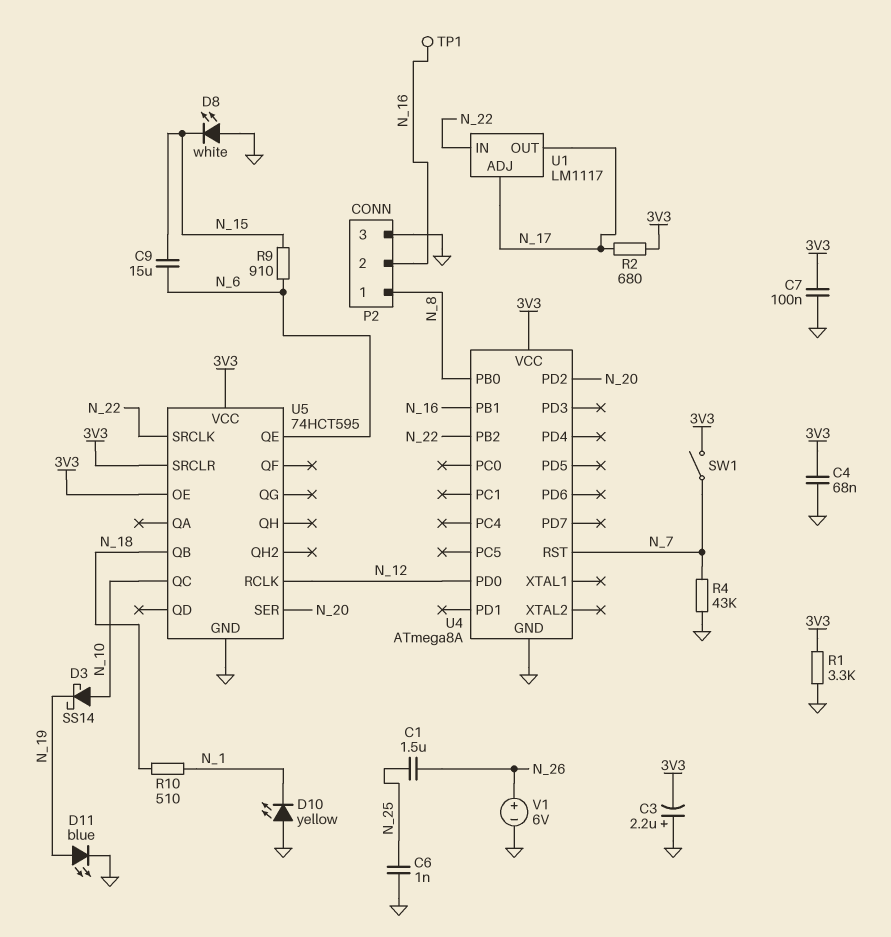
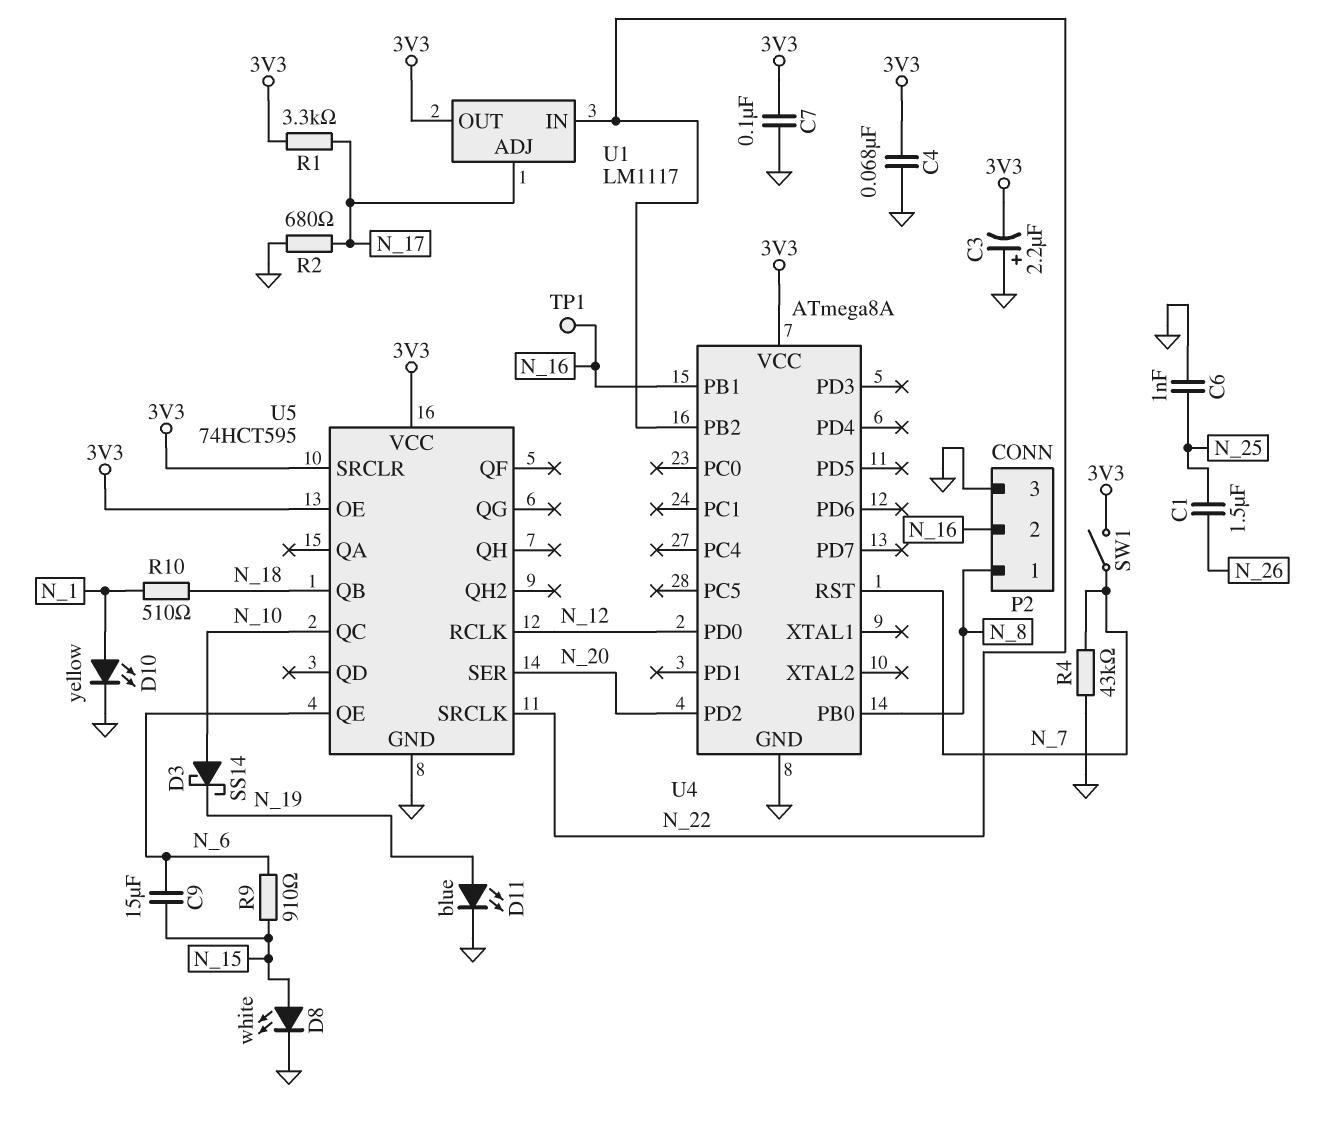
D8: LED white (A GND, K N_15) -> LED white (A N_15, K GND)
D10: LED yellow (A GND, K N_1) -> LED yellow (A N_1, K GND)
R1: 3.3k (3V3, GND) -> 3.3k (3V3, N_17)
R2: 680 (3V3, N_17) -> 680 (GND, N_17)
U1 pin OUT: N_17 -> 3V3
V1: 6V (plus N_26, minus GND) -> none

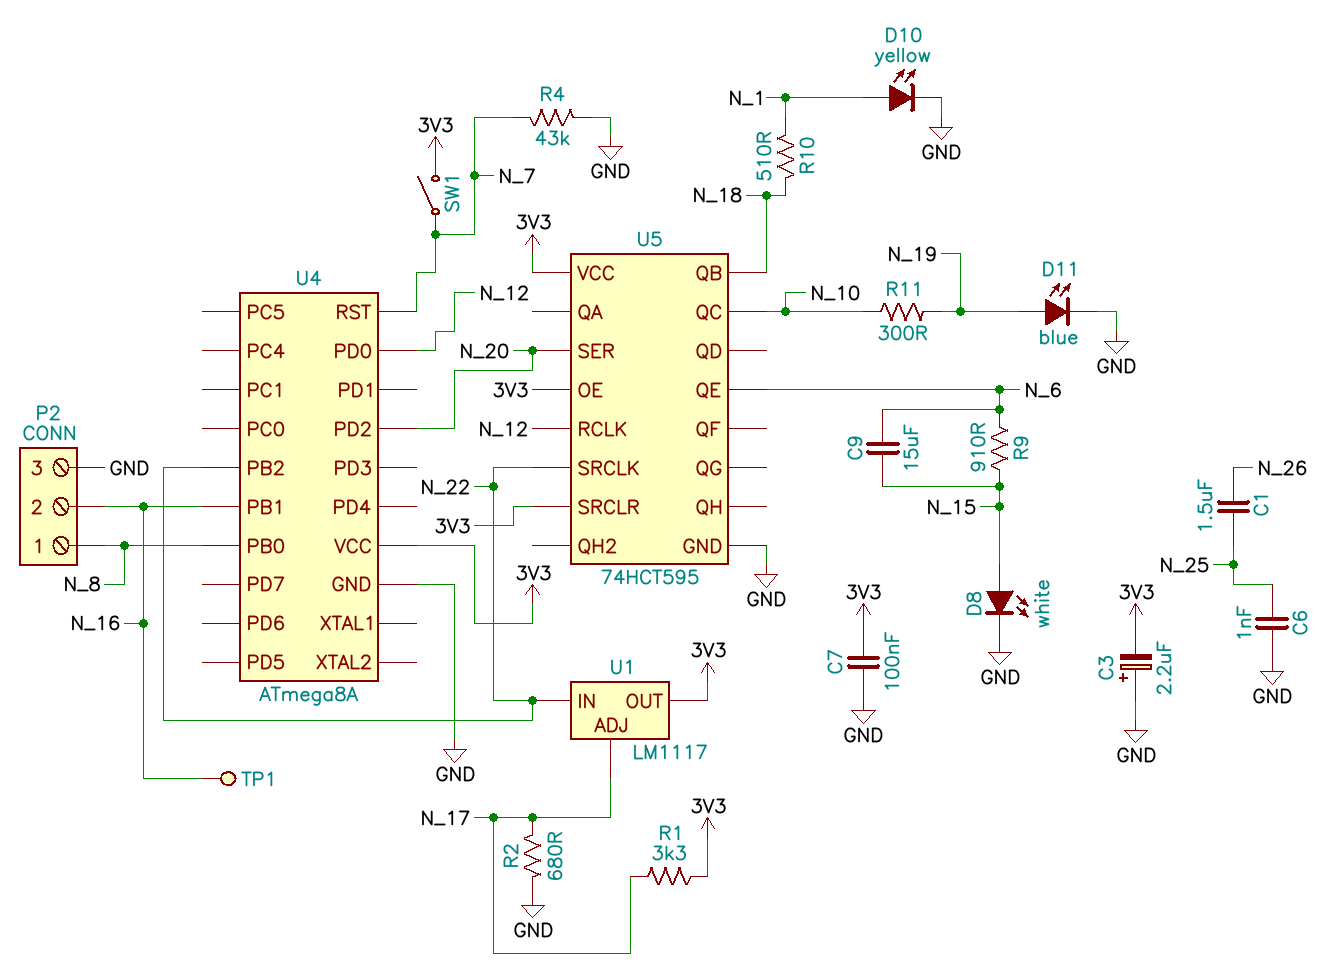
C4: 68nF (3V3, GND) -> none
D3: schottky SS14 (A N_10, K N_19) -> none
R11: none -> 300 (N_10, N_19)

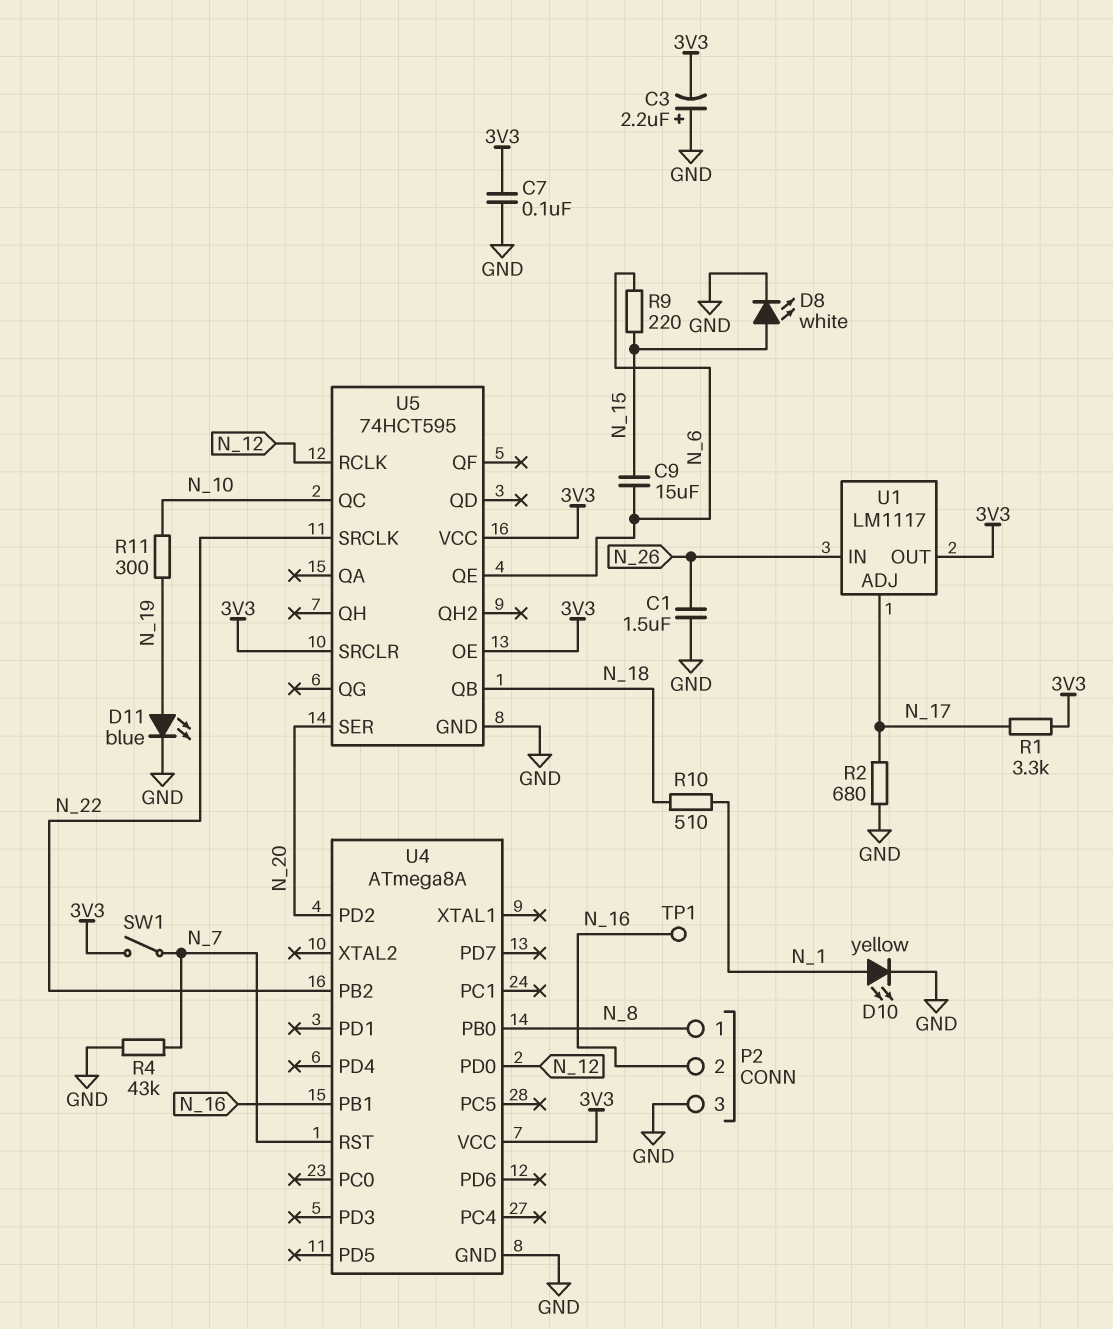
C1: 1.5uF (N_25, N_26) -> 1.5uF (GND, N_26)
C6: 1nF (GND, N_25) -> none
R9: 910 (N_6, N_15) -> 220 (N_6, N_15)
U1 pin IN: N_22 -> N_26

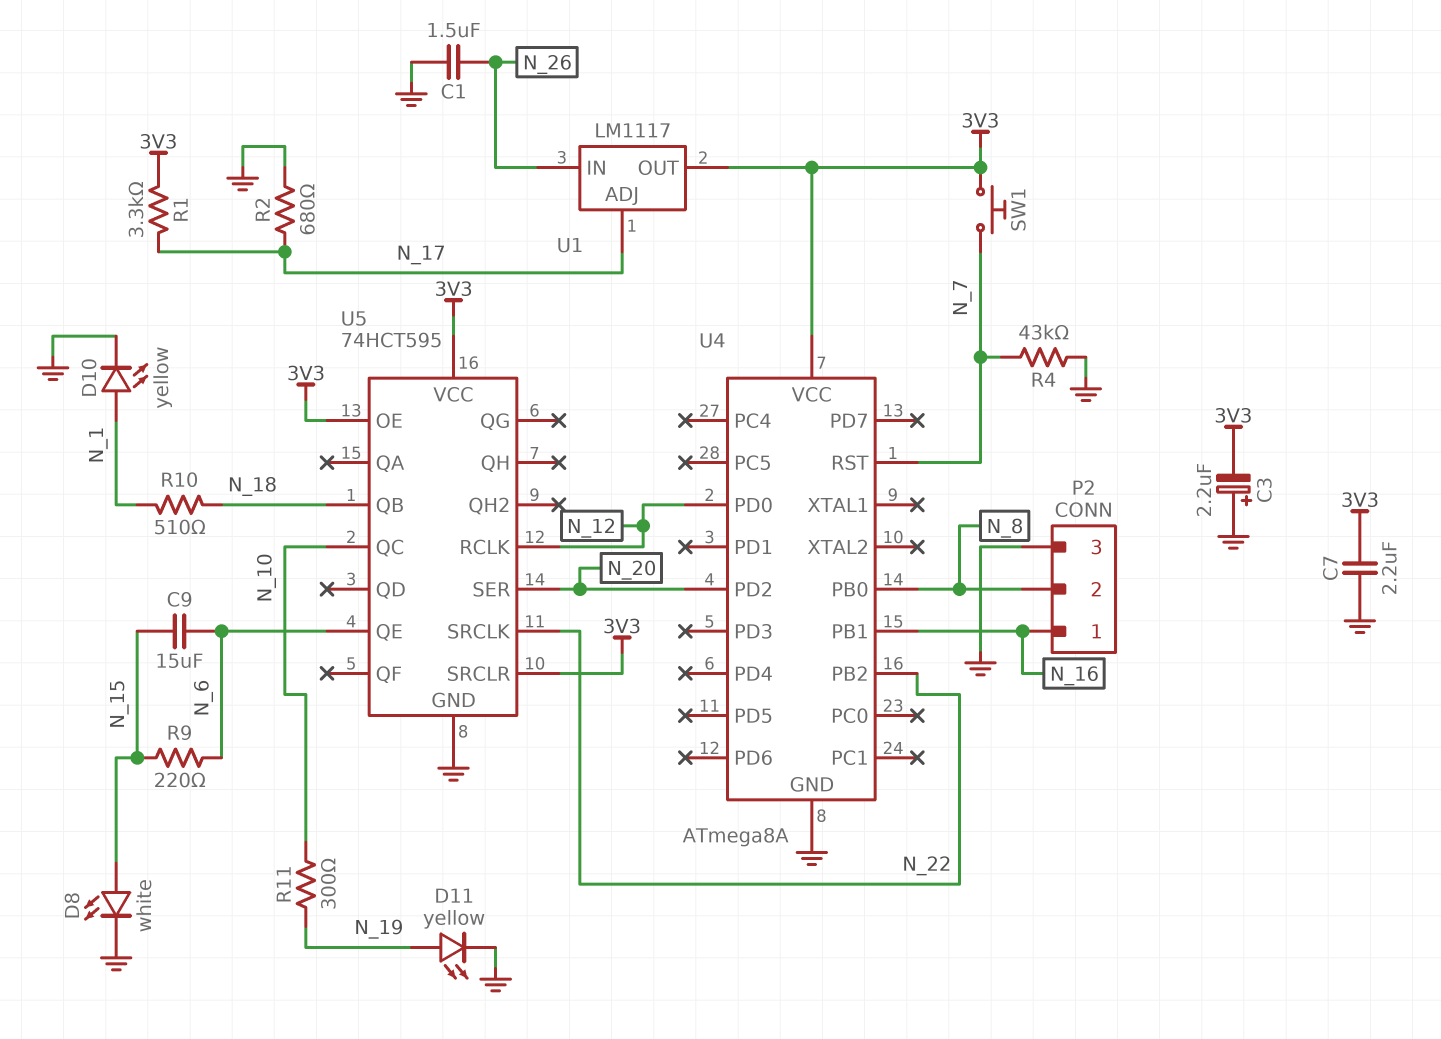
C7: 100nF (3V3, GND) -> 2.2uF (3V3, GND)
D11: LED blue (A N_19, K GND) -> LED yellow (A N_19, K GND)
P2 pin 1: N_8 -> N_16
P2 pin 2: N_16 -> N_8
SW1: switch (3V3, N_7) -> button (3V3, N_7)
TP1: test point (N_16) -> none

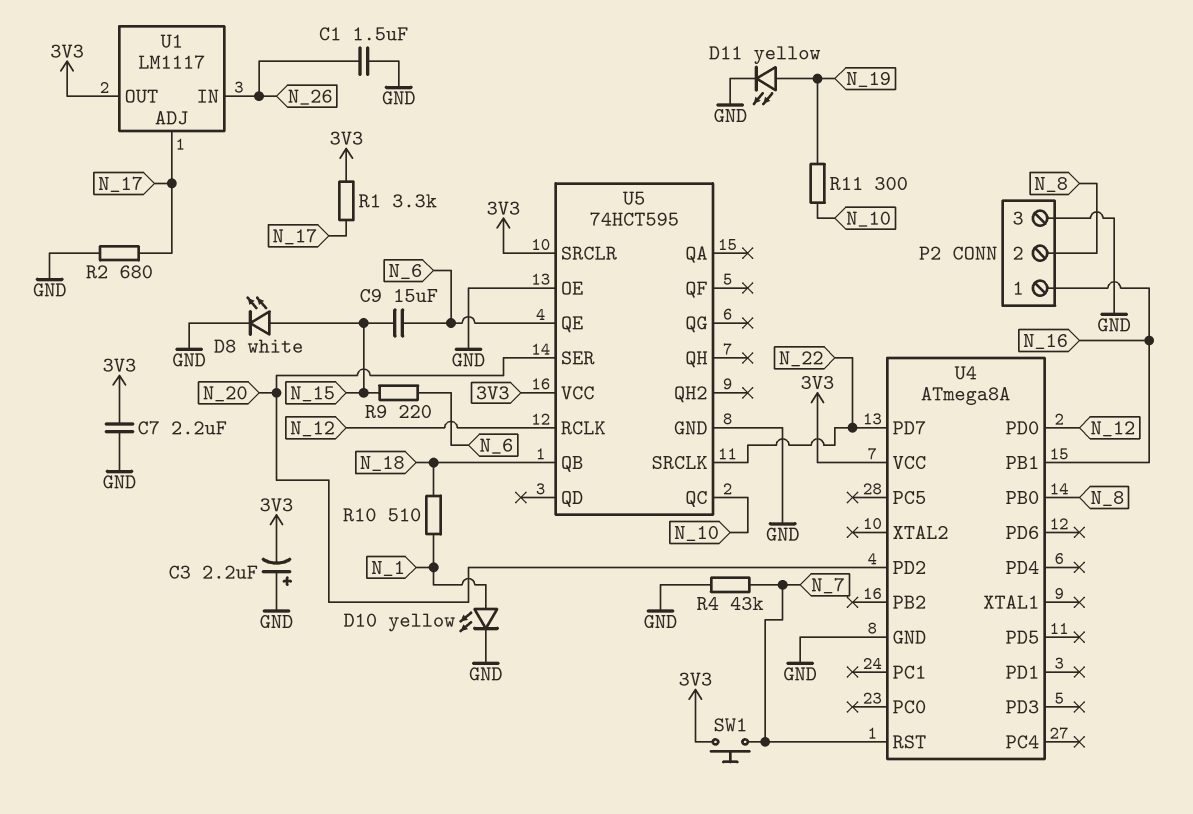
U4 pin PB2: N_22 -> none
U4 pin PD7: none -> N_22
U5 pin OE: 3V3 -> GND

